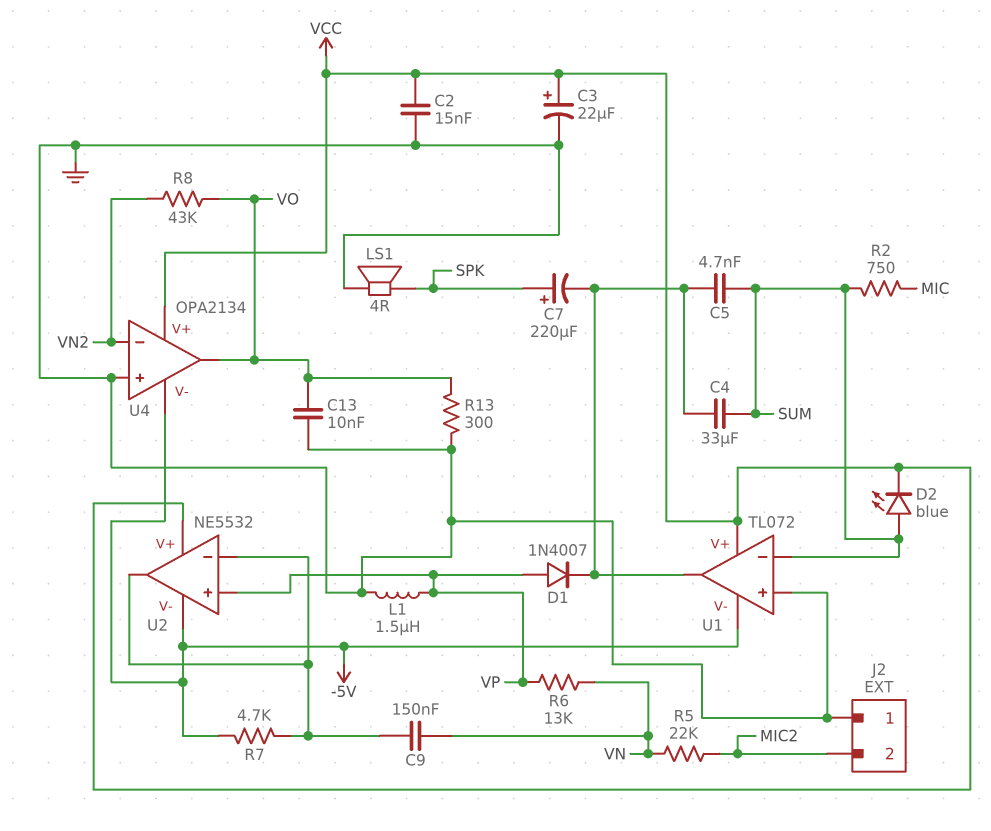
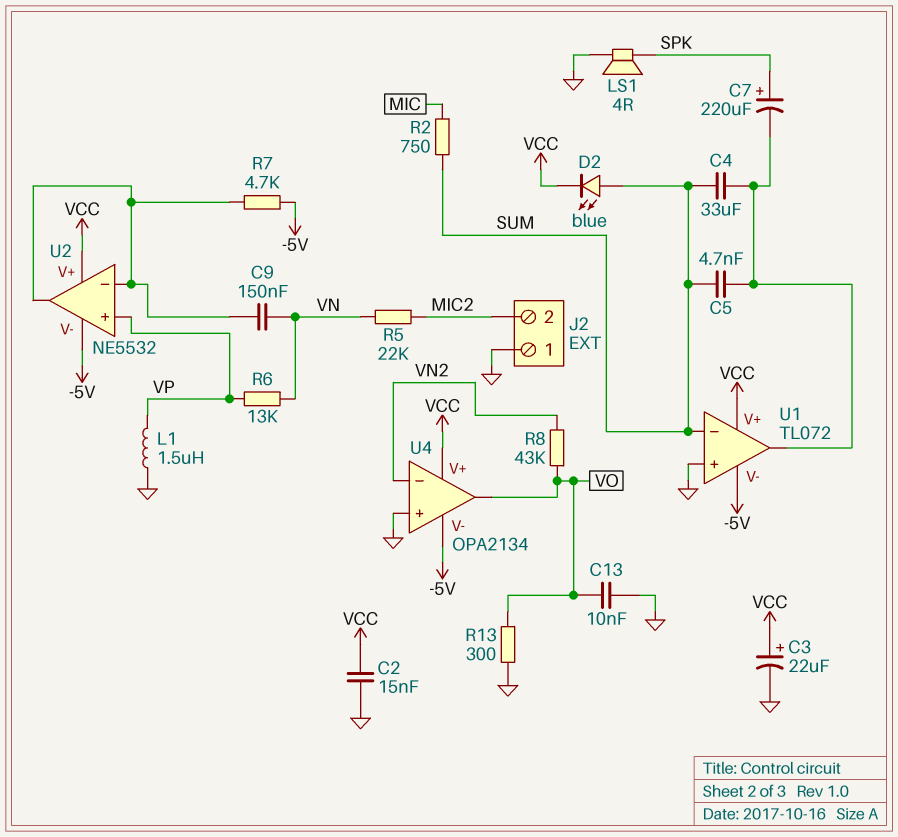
D1: diode 1N4007 (A VP, K U1/out) -> none

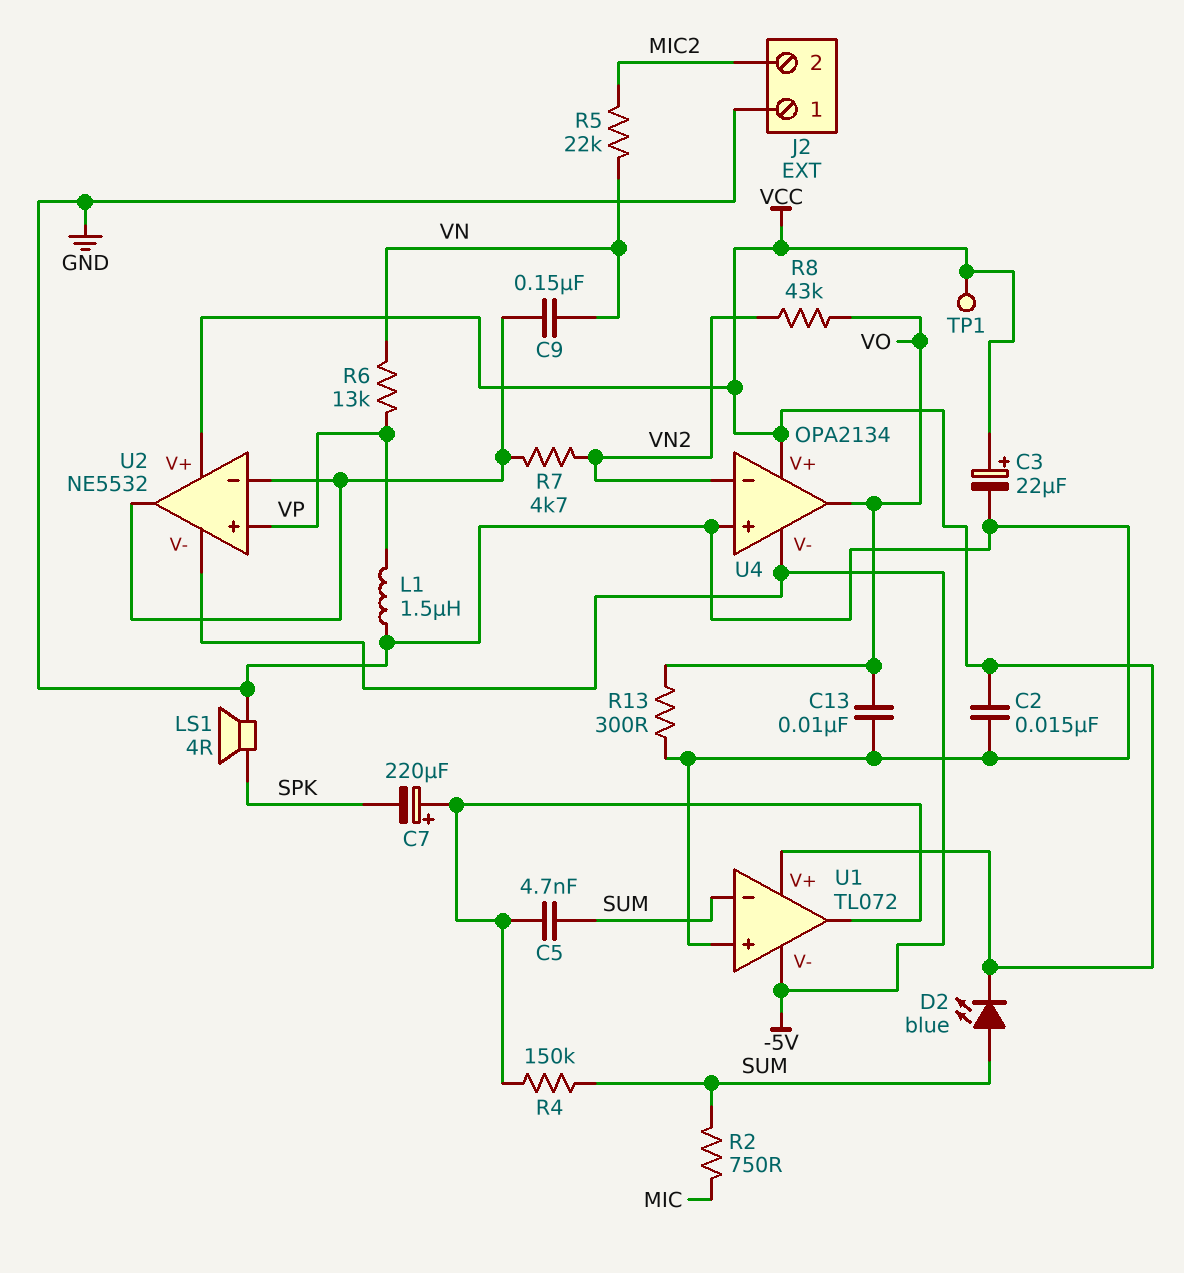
C4: 33uF (SUM, U1/out) -> none
C7: 220uF (plus SPK, minus U1/out) -> 220uF (plus U1/out, minus SPK)
R4: none -> 150k (SUM, U1/out)
R7: 4.7k (-5V, U2/in-) -> 4.7k (U2/in-, VN2)
TP1: none -> test point (VCC)

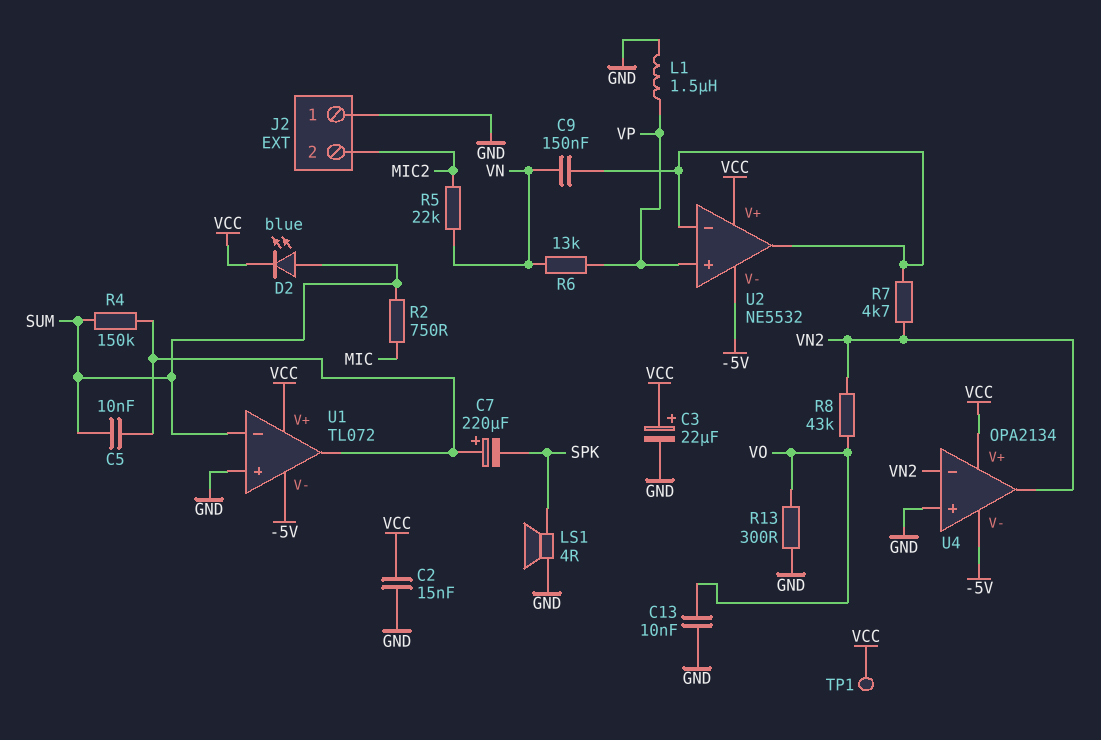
C5: 4.7nF (SUM, U1/out) -> 10nF (SUM, U1/out)
U4 pin out: VO -> VN2

